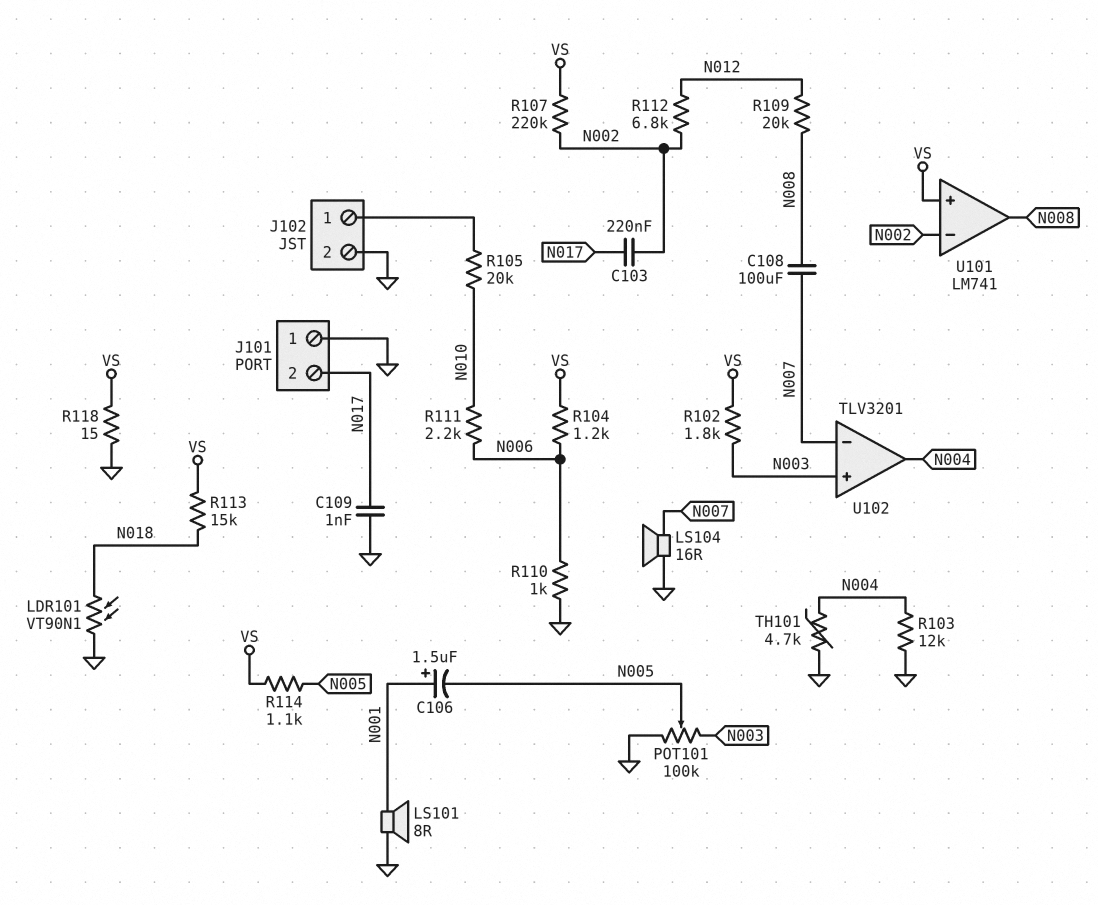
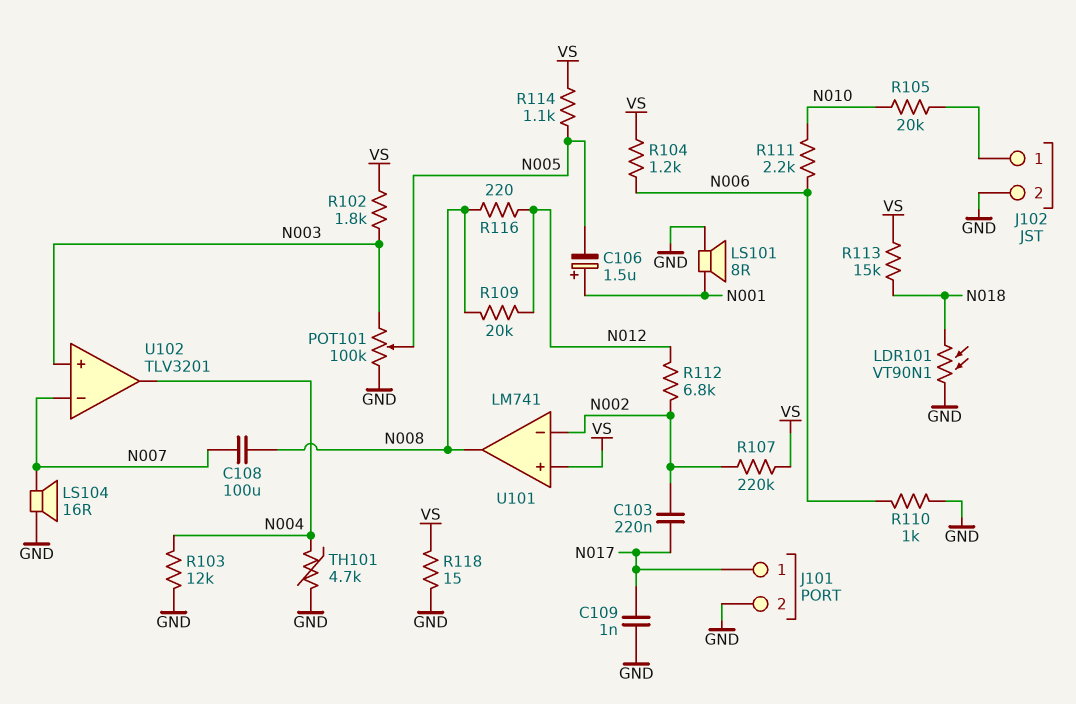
J101 pin 1: GND -> N017
J101 pin 2: N017 -> GND
R116: none -> 220 (N008, N012)

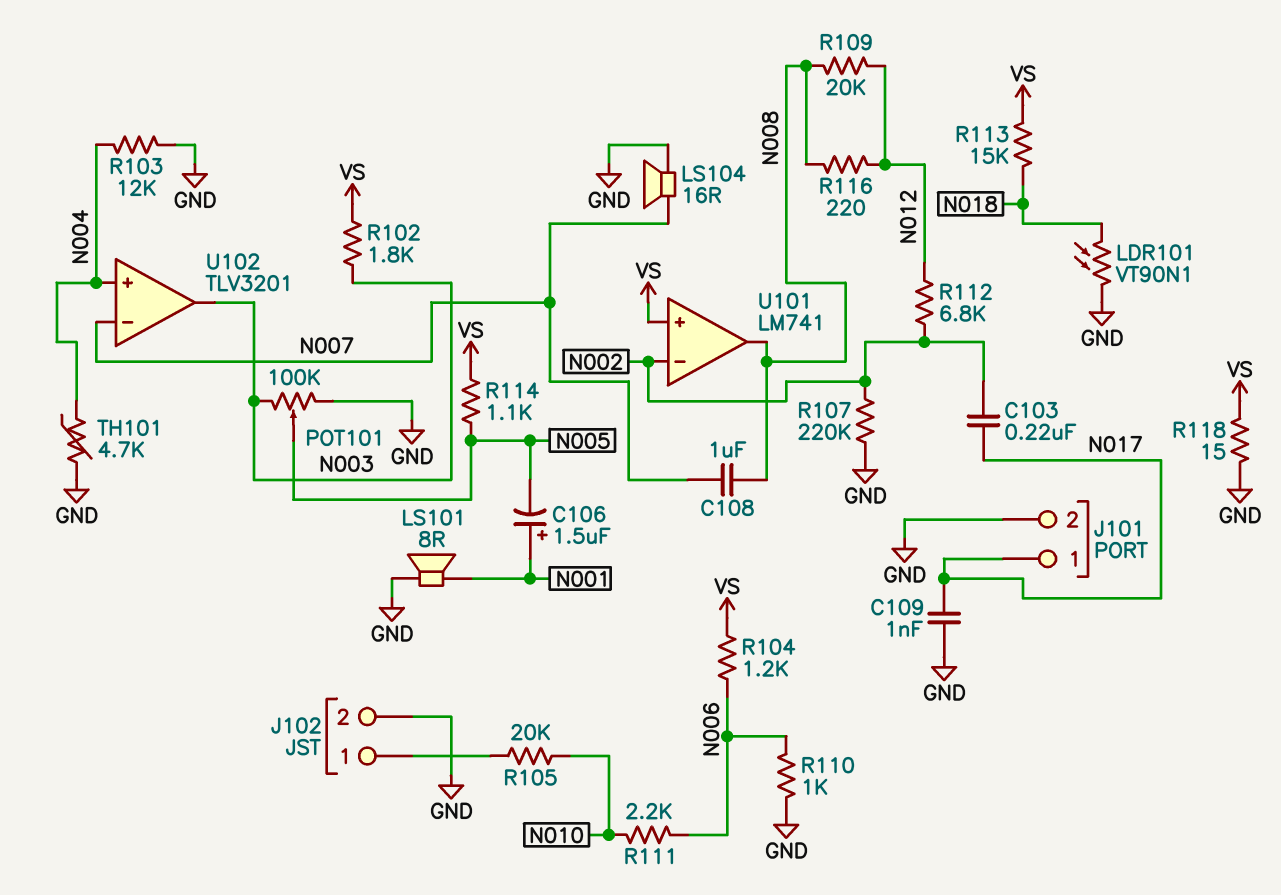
C108: 100uF (N007, N008) -> 1uF (N007, N008)
R107: 220k (N002, VS) -> 220k (GND, N002)
U102 pin in+: N003 -> N004
U102 pin out: N004 -> N003

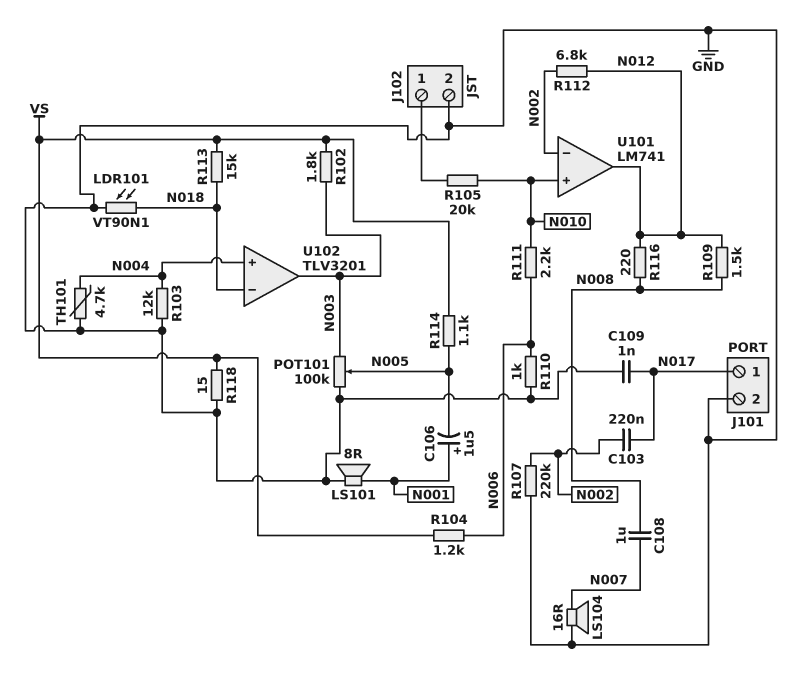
R109: 20k (N008, N012) -> 1.5k (N008, N012)
U101 pin in+: VS -> N010
U101 pin out: N008 -> N012
U102 pin in-: N007 -> N018

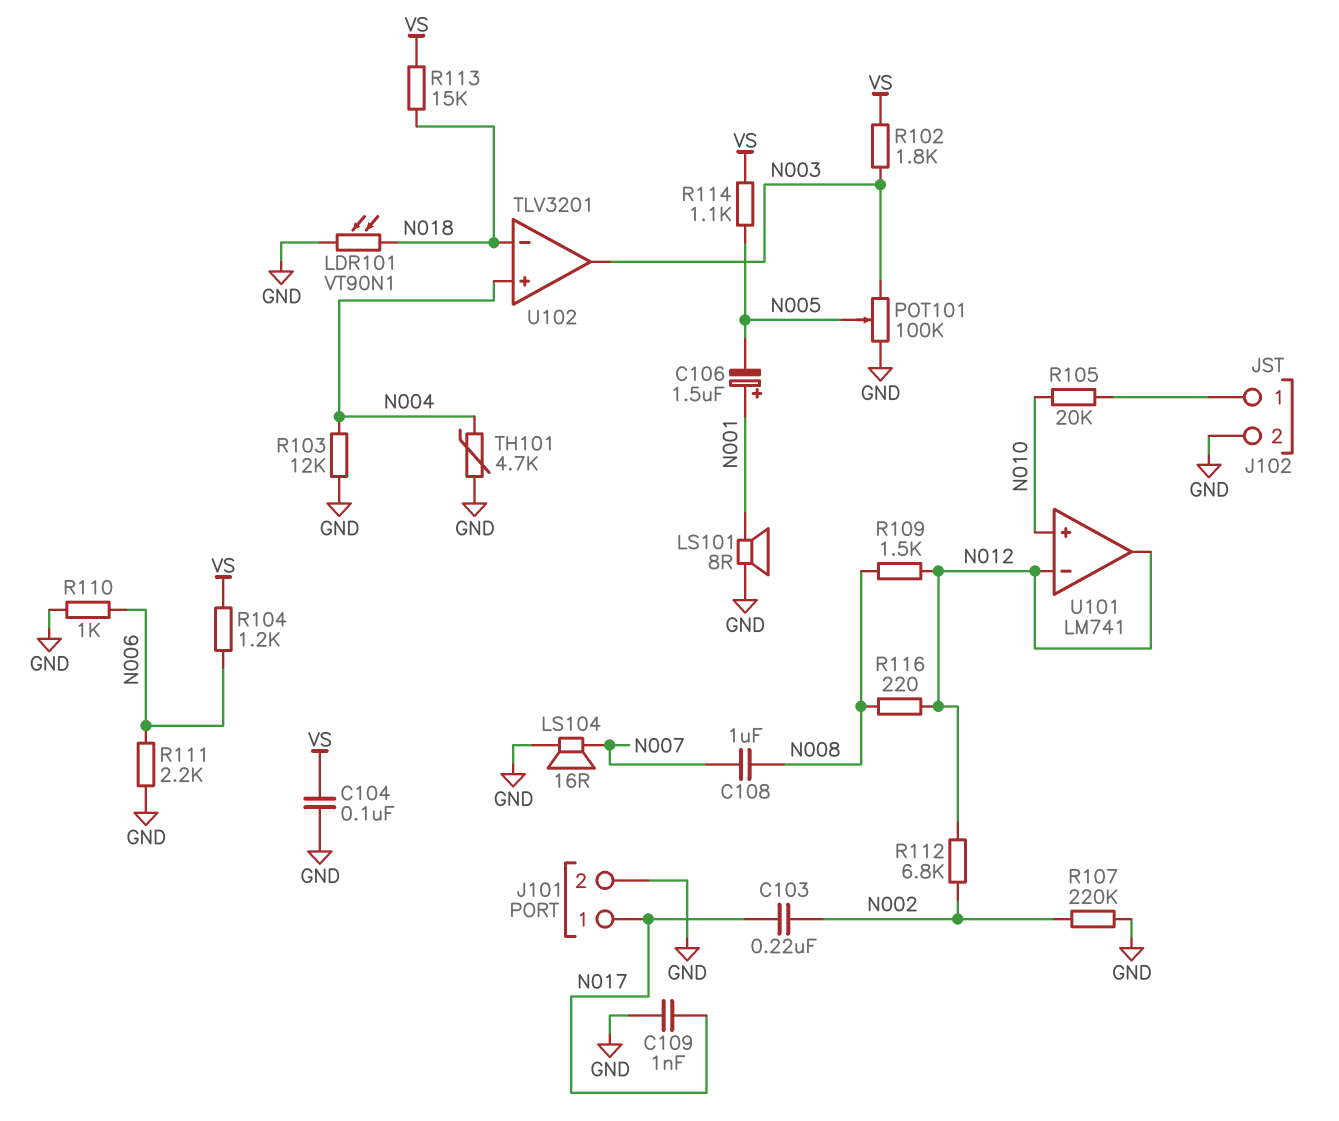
C104: none -> 100nF (GND, VS)
R111: 2.2k (N006, N010) -> 2.2k (GND, N006)
R118: 15 (GND, VS) -> none
U101 pin in-: N002 -> N012

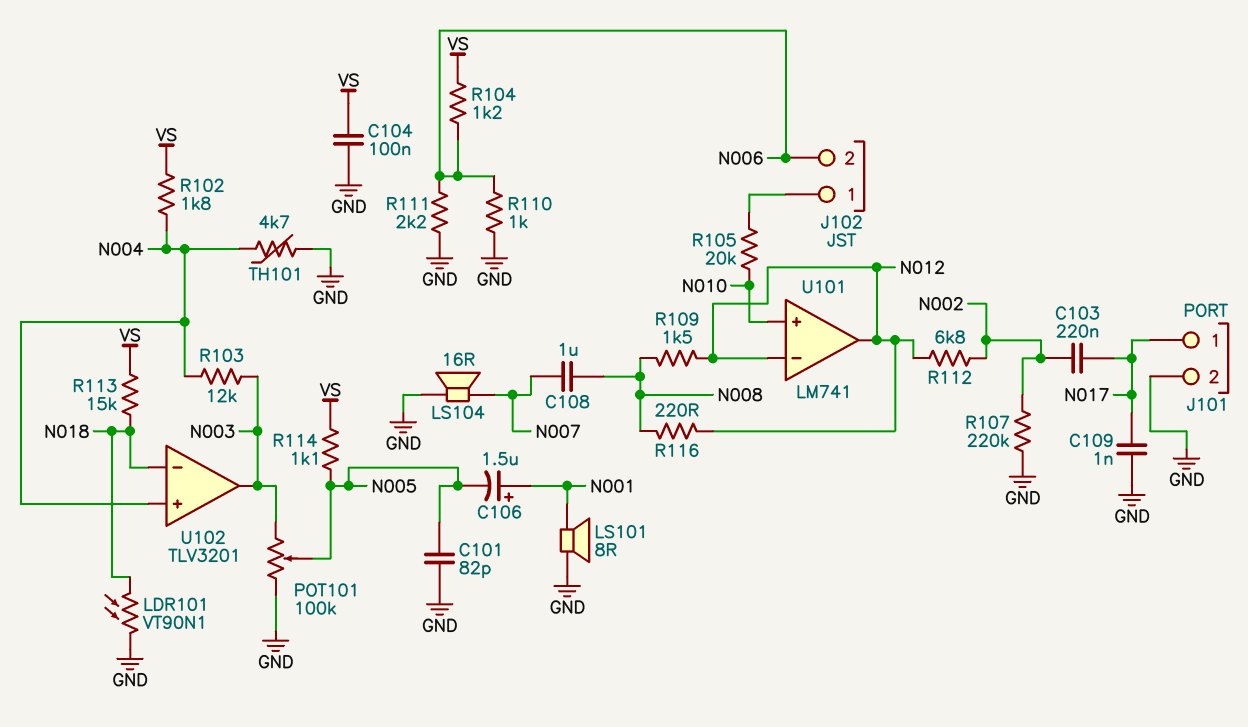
C101: none -> 82pF (GND, N005)
J102 pin 2: GND -> N006
R102: 1.8k (N003, VS) -> 1.8k (N004, VS)
R103: 12k (GND, N004) -> 12k (N003, N004)

